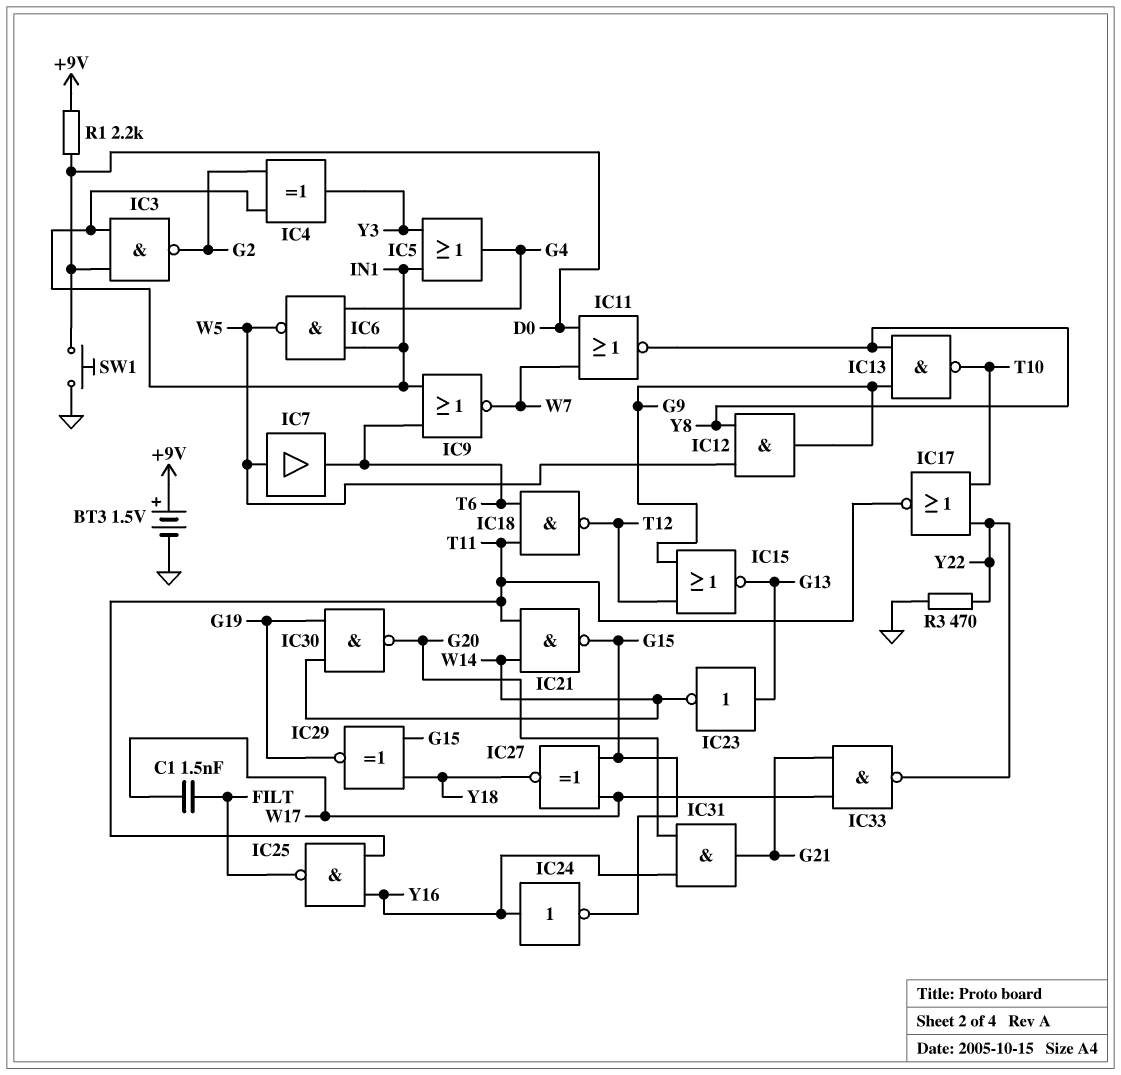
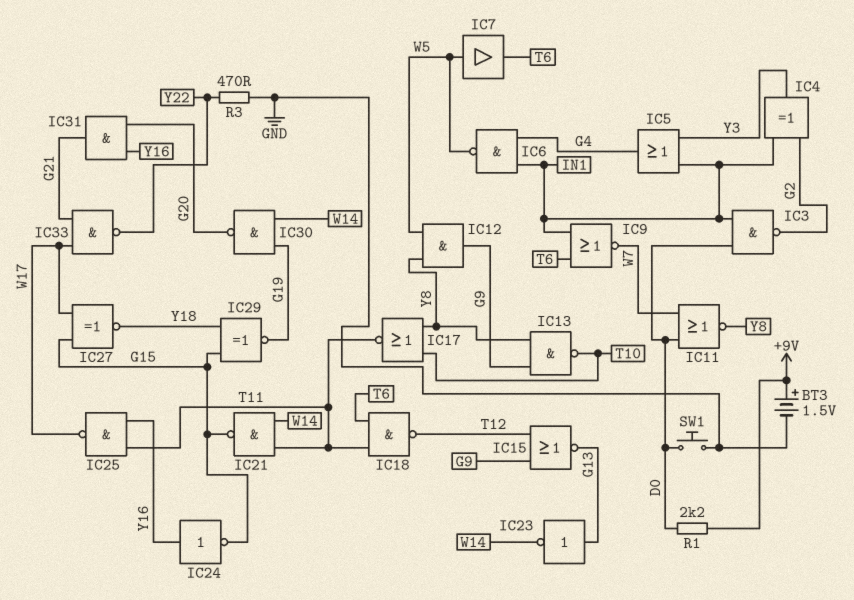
C1: 1.5nF (FILT, W17) -> none
IC17: NOR (in T10, in Y22, out T11) -> NOR (in T10, in Y8, out T11)
IC25: NAND (in T11, in Y16, out FILT) -> NAND (in T11, in Y16, out W17)

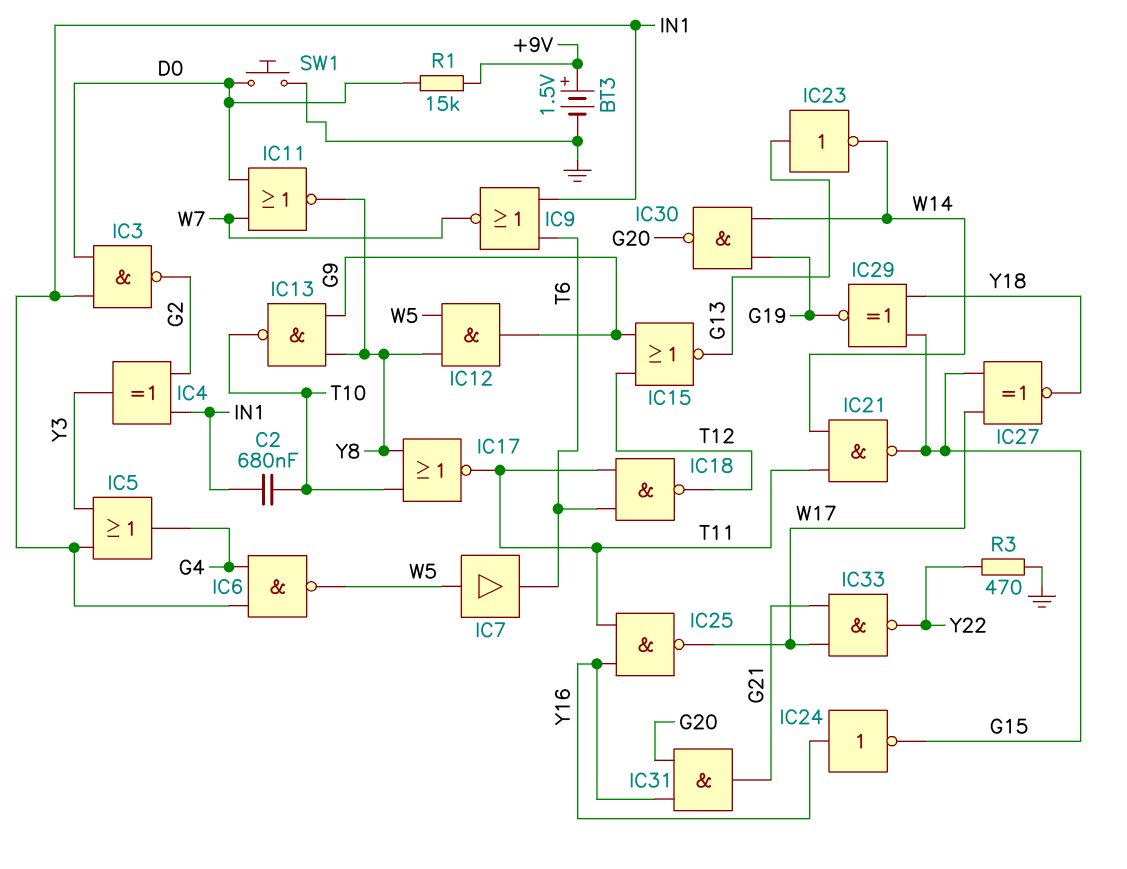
C2: none -> 680nF (IN1, T10)
R1: 2.2k (+9V, D0) -> 15k (+9V, D0)

